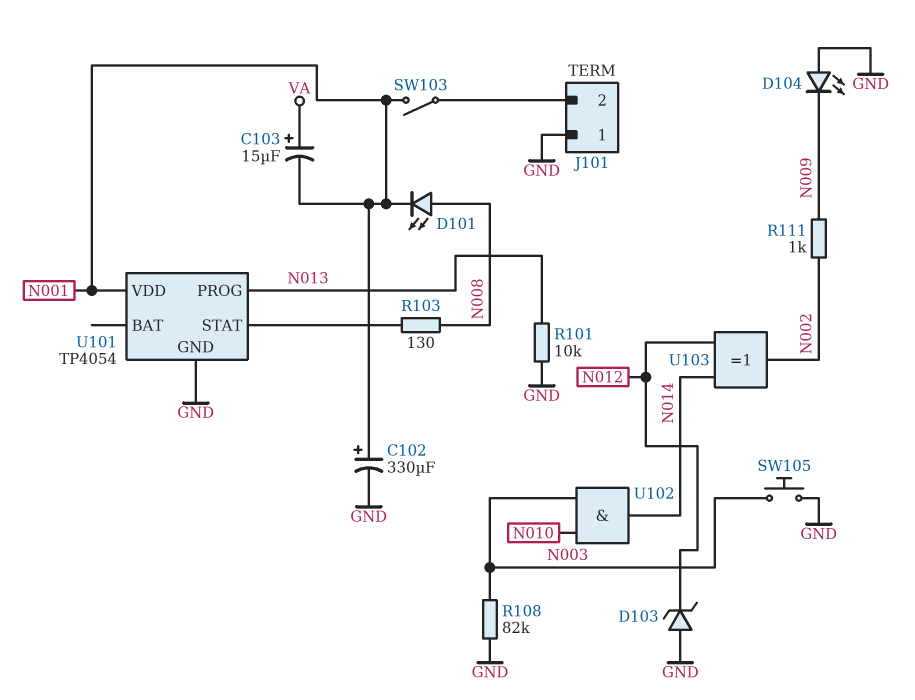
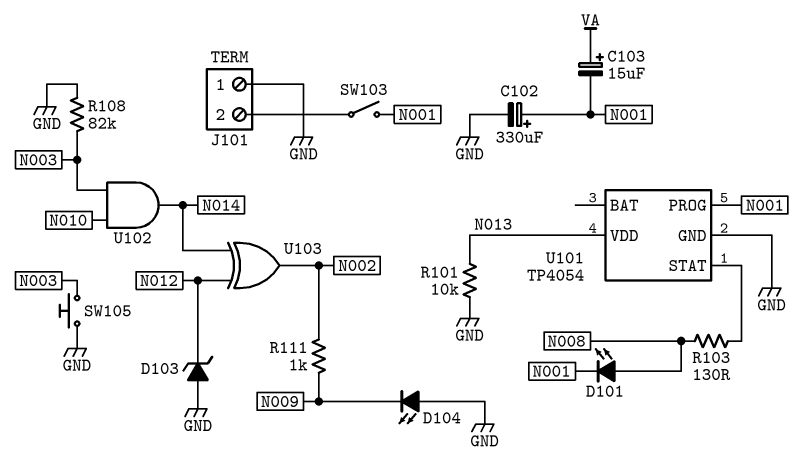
U101 pin PROG: N013 -> N001
U101 pin VDD: N001 -> N013

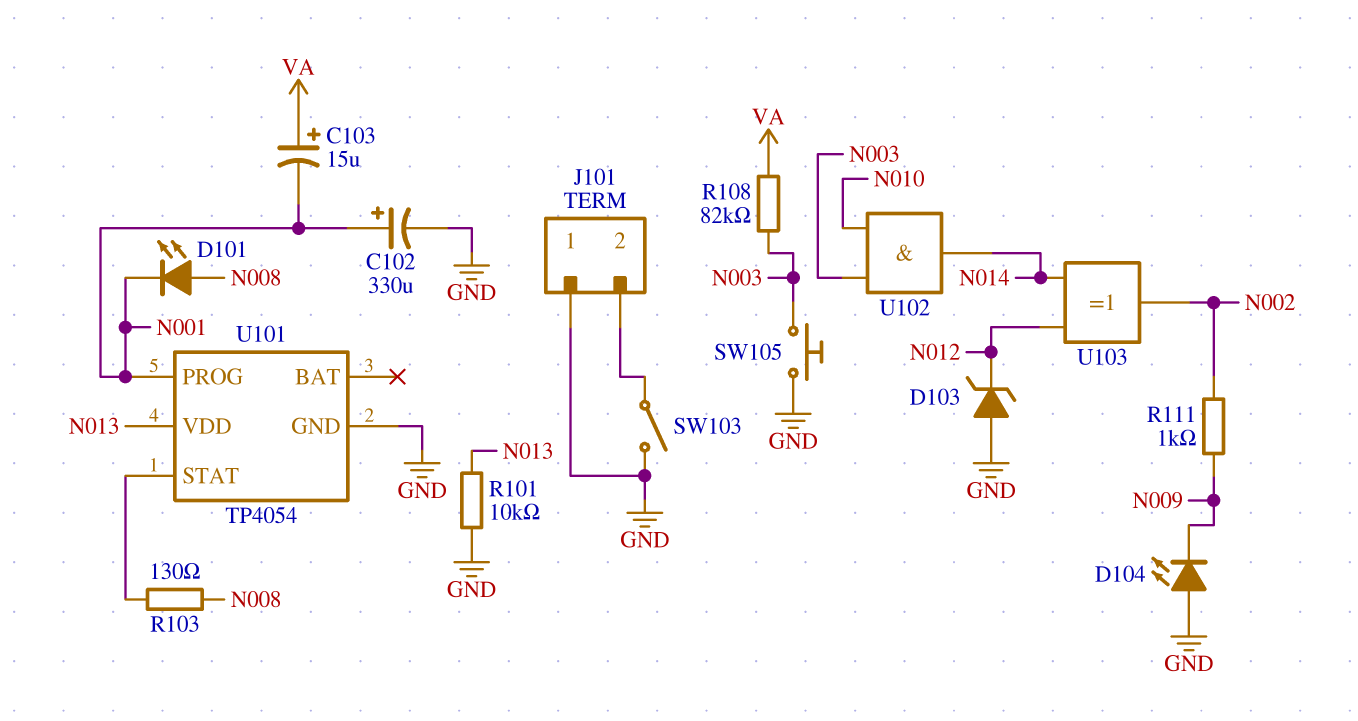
R108: 82k (GND, N003) -> 82k (N003, VA)
SW103: switch (J101/2, N001) -> switch (GND, J101/2)

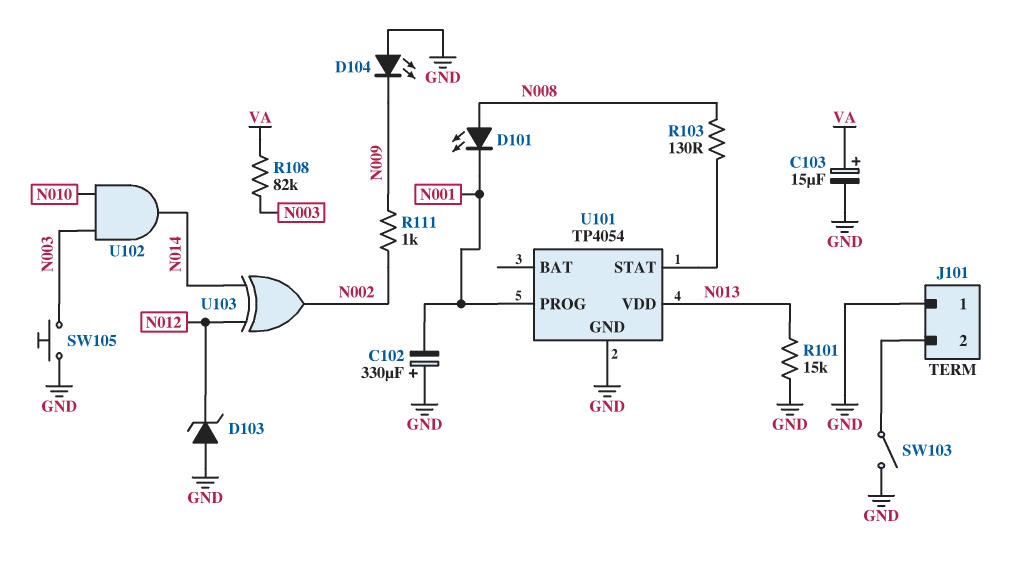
C102: 330uF (plus N001, minus GND) -> 330uF (plus GND, minus N001)
C103: 15uF (plus VA, minus N001) -> 15uF (plus VA, minus GND)
R101: 10k (GND, N013) -> 15k (GND, N013)

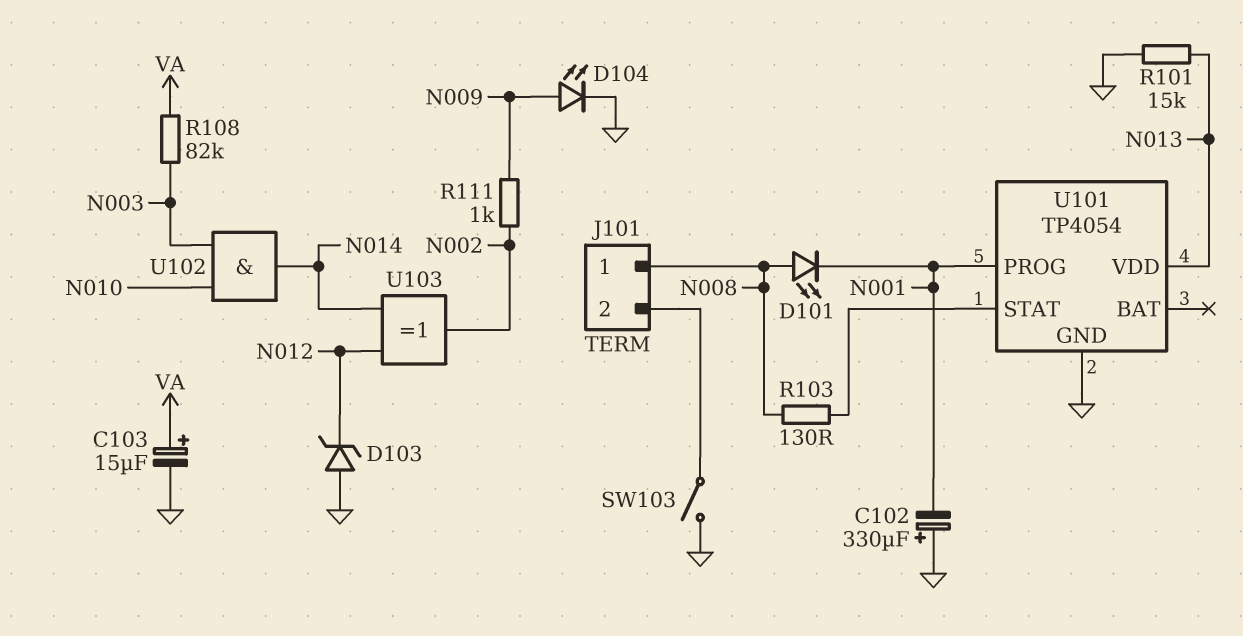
D104: LED (A GND, K N009) -> LED (A N009, K GND)
J101 pin 1: GND -> N008
SW105: button (GND, N003) -> none

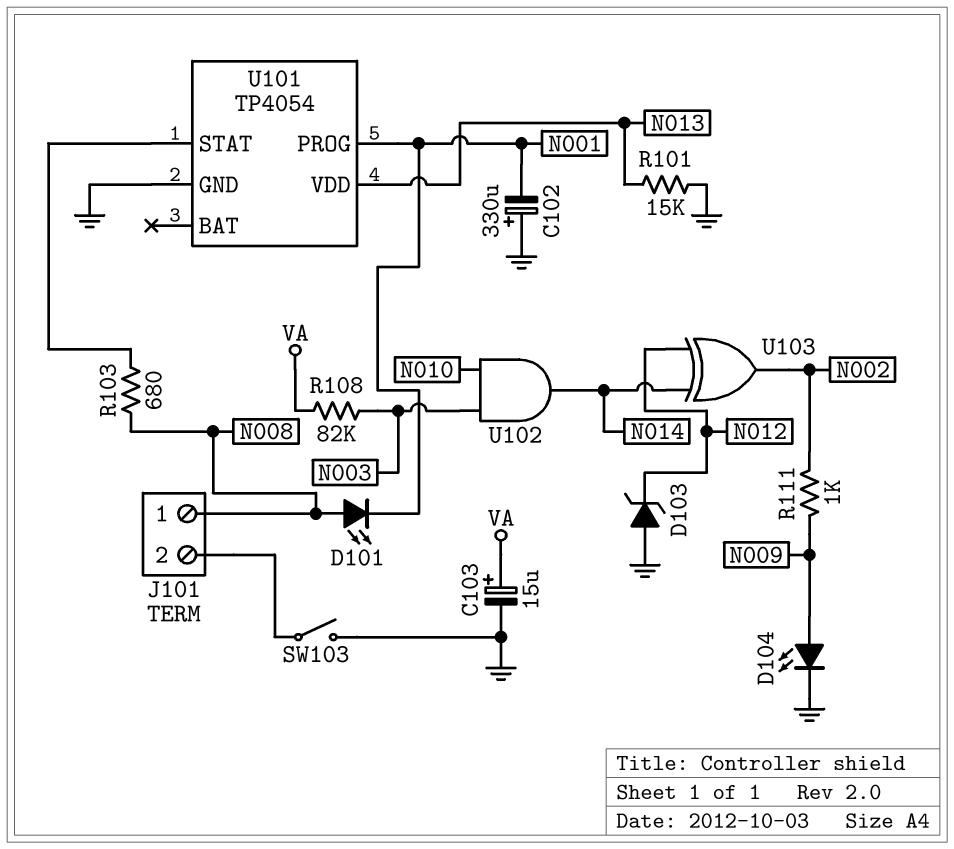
R103: 130 (N008, U101/STAT) -> 680 (N008, U101/STAT)

